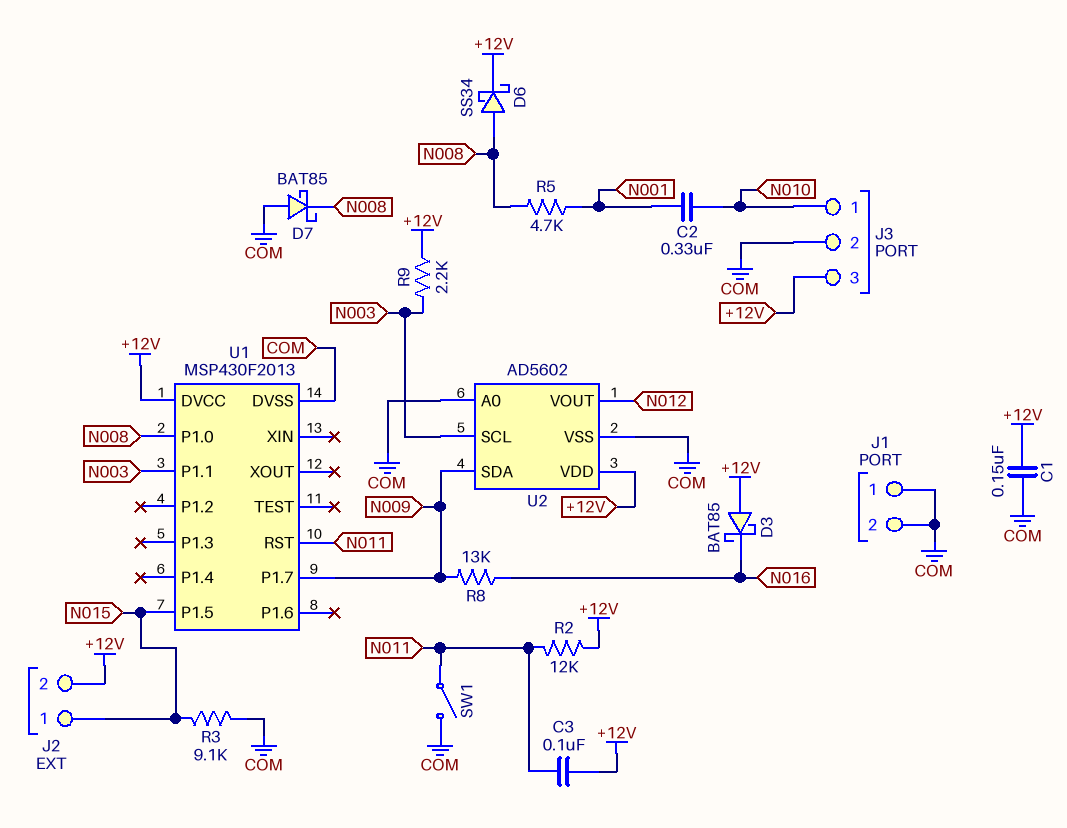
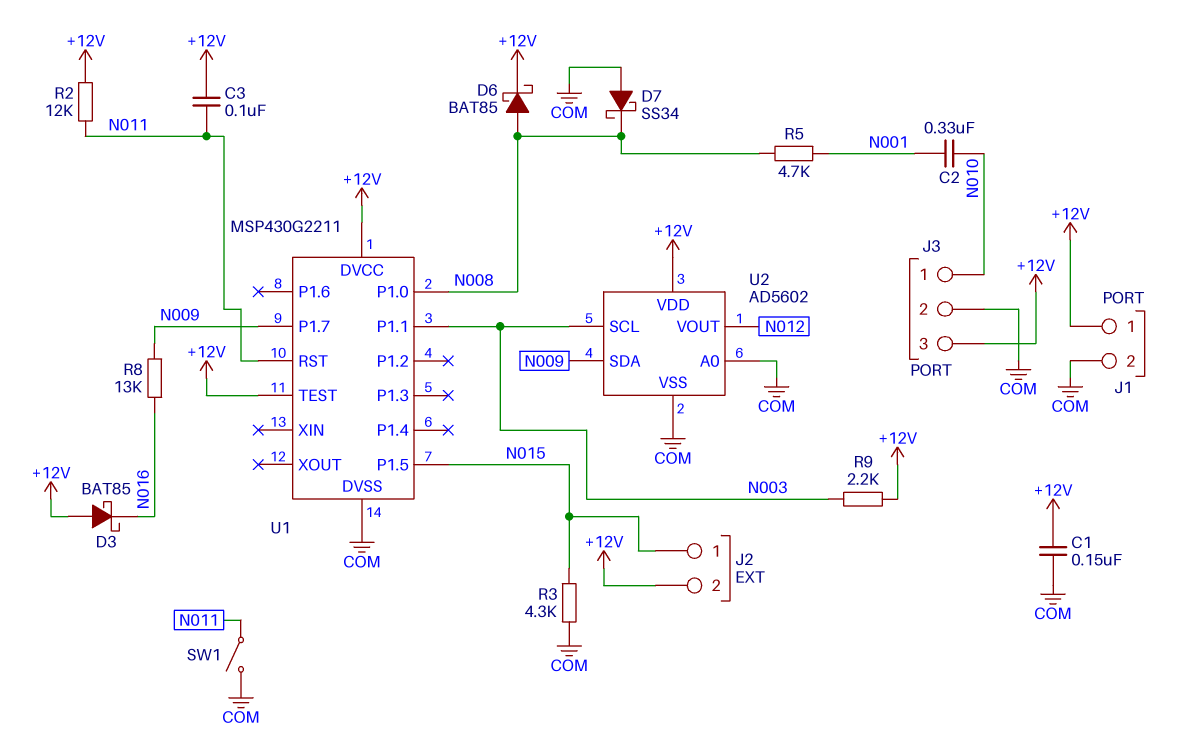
D6: schottky SS34 (A N008, K +12V) -> schottky BAT85 (A N008, K +12V)
D7: schottky BAT85 (A COM, K N008) -> schottky SS34 (A COM, K N008)
J1 pin 1: COM -> +12V
R3: 9.1k (COM, N015) -> 4.3k (COM, N015)
U1: MSP430F2013 -> MSP430G2211
U1 pin TEST: none -> +12V

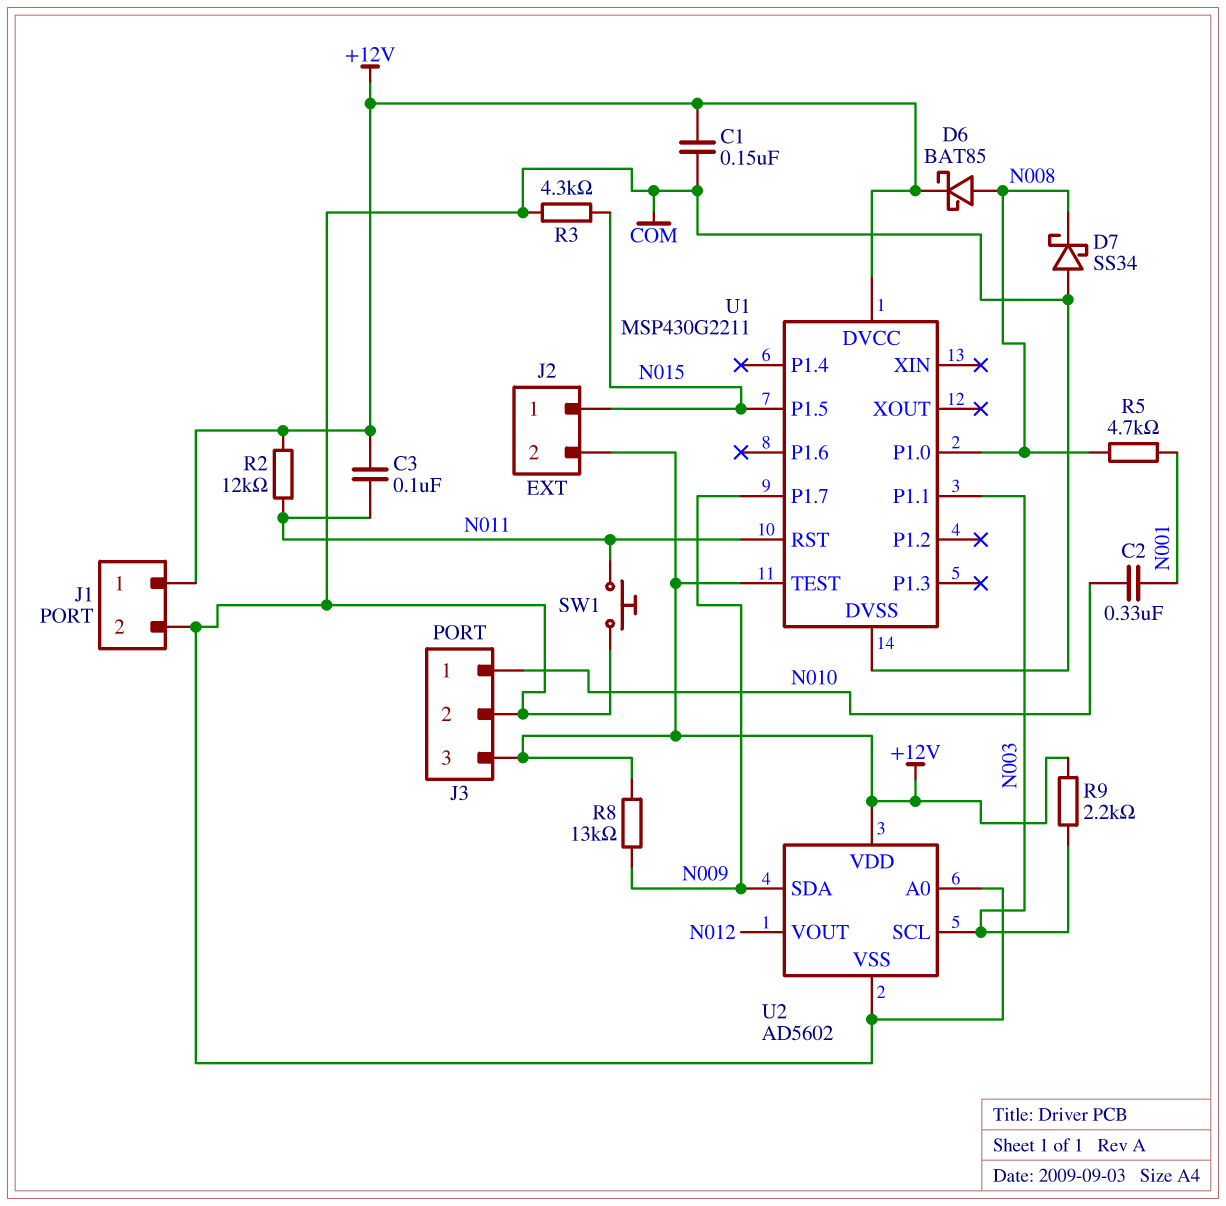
D3: schottky BAT85 (A +12V, K N016) -> none
R8: 13k (N009, N016) -> 13k (+12V, N009)
SW1: switch (COM, N011) -> button (COM, N011)

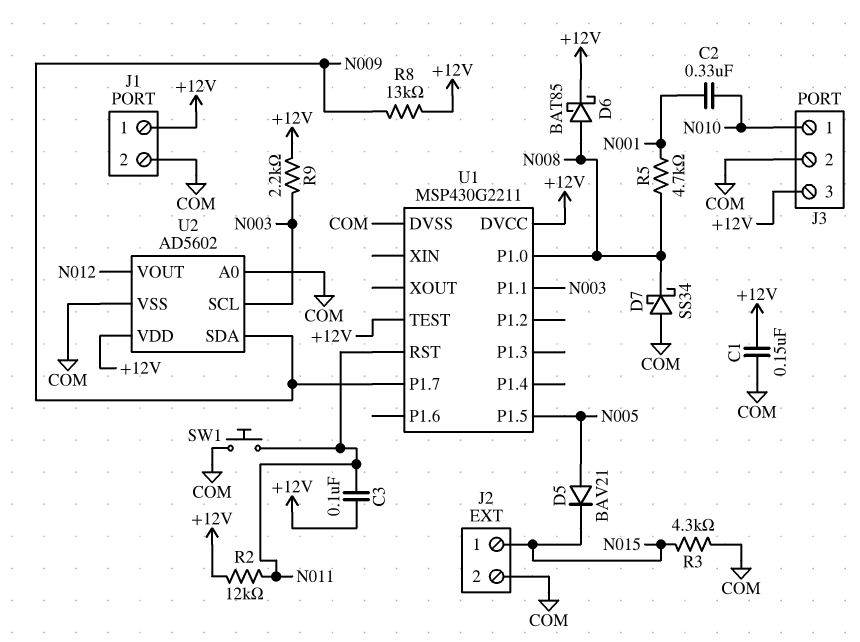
D5: none -> diode BAV21 (A N005, K N015)
J2 pin 2: +12V -> COM
U1 pin P1.5: N015 -> N005

